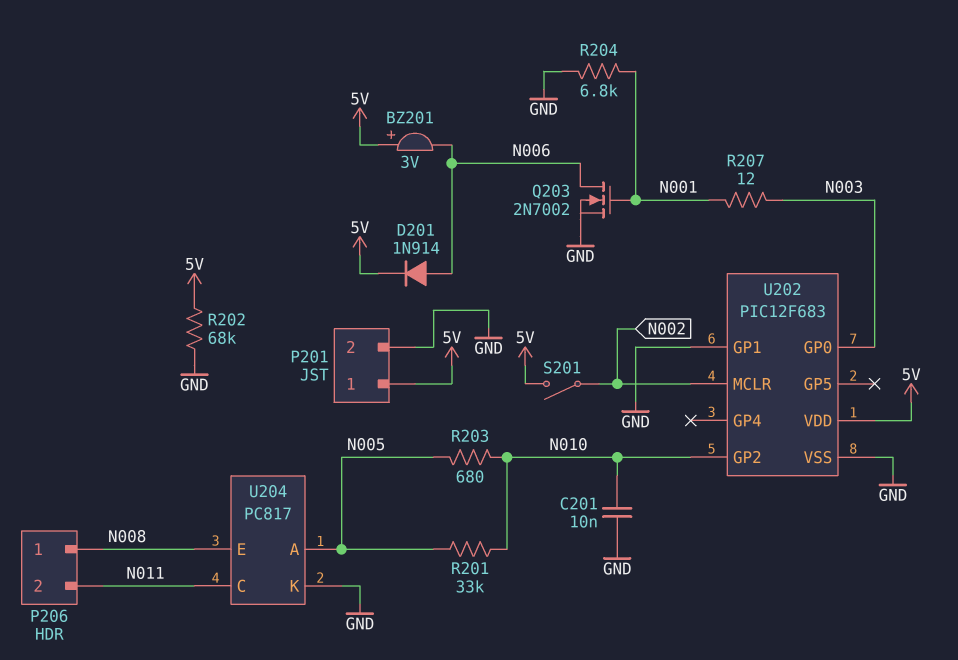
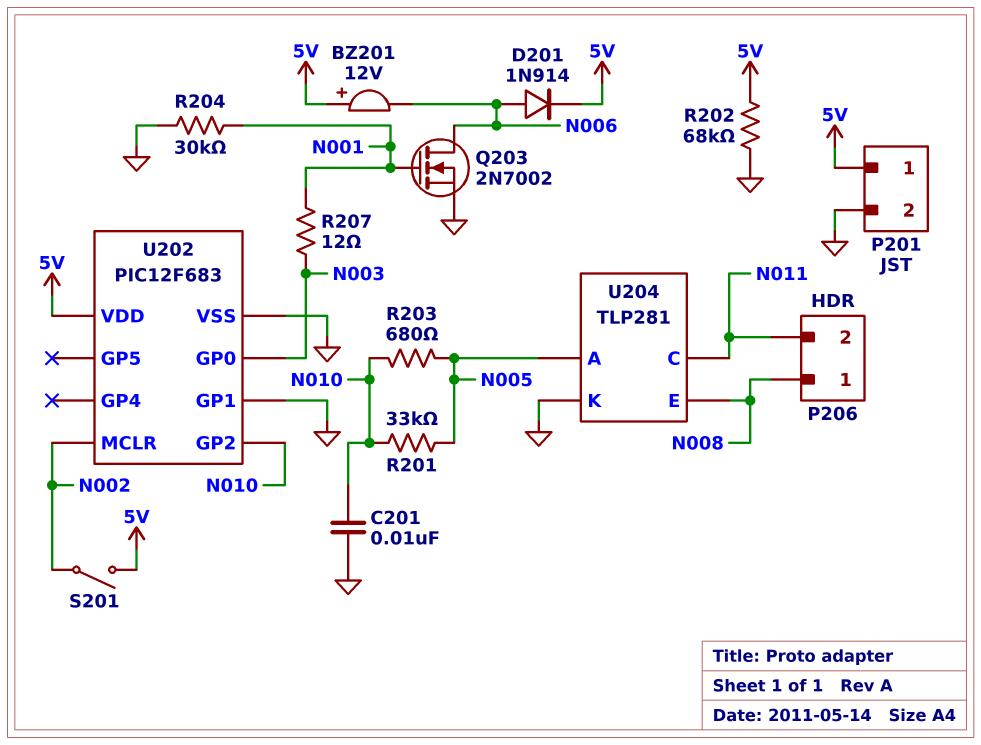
BZ201: buzzer 3V (plus 5V, minus N006) -> buzzer 12V (plus 5V, minus N006)
R204: 6.8k (GND, N001) -> 30k (GND, N001)
U204: PC817 -> TLP281

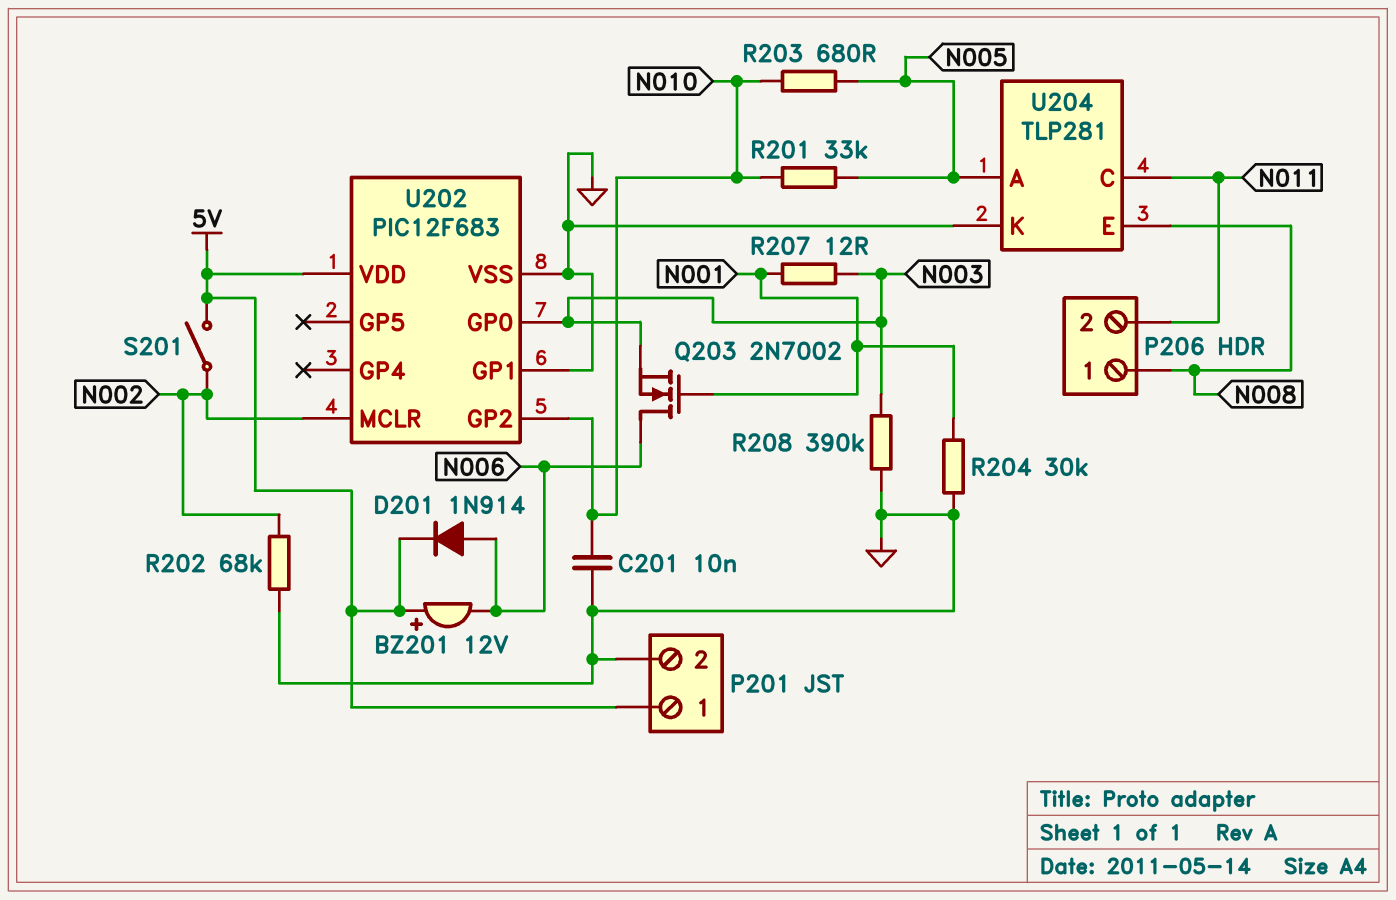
Q203: NMOS 2N7002 (G N001, D N006, S GND) -> NMOS 2N7002 (G N001, D N006, S N003)
R202: 68k (5V, GND) -> 68k (GND, N002)
R208: none -> 390k (GND, N003)

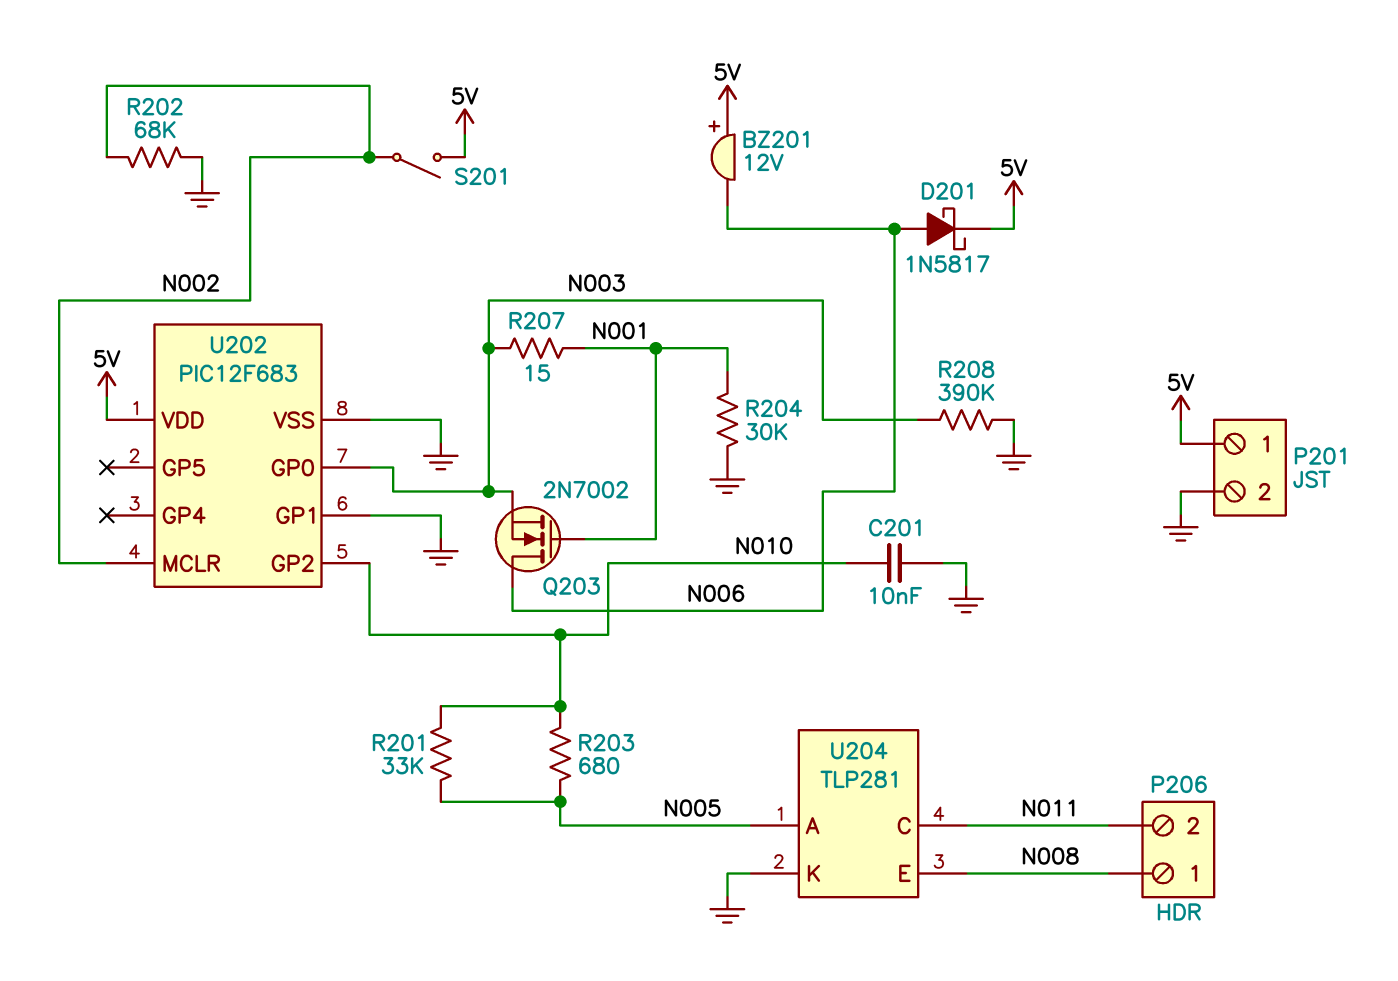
D201: diode 1N914 (A N006, K 5V) -> schottky 1N5817 (A N006, K 5V)
R207: 12 (N001, N003) -> 15 (N001, N003)

